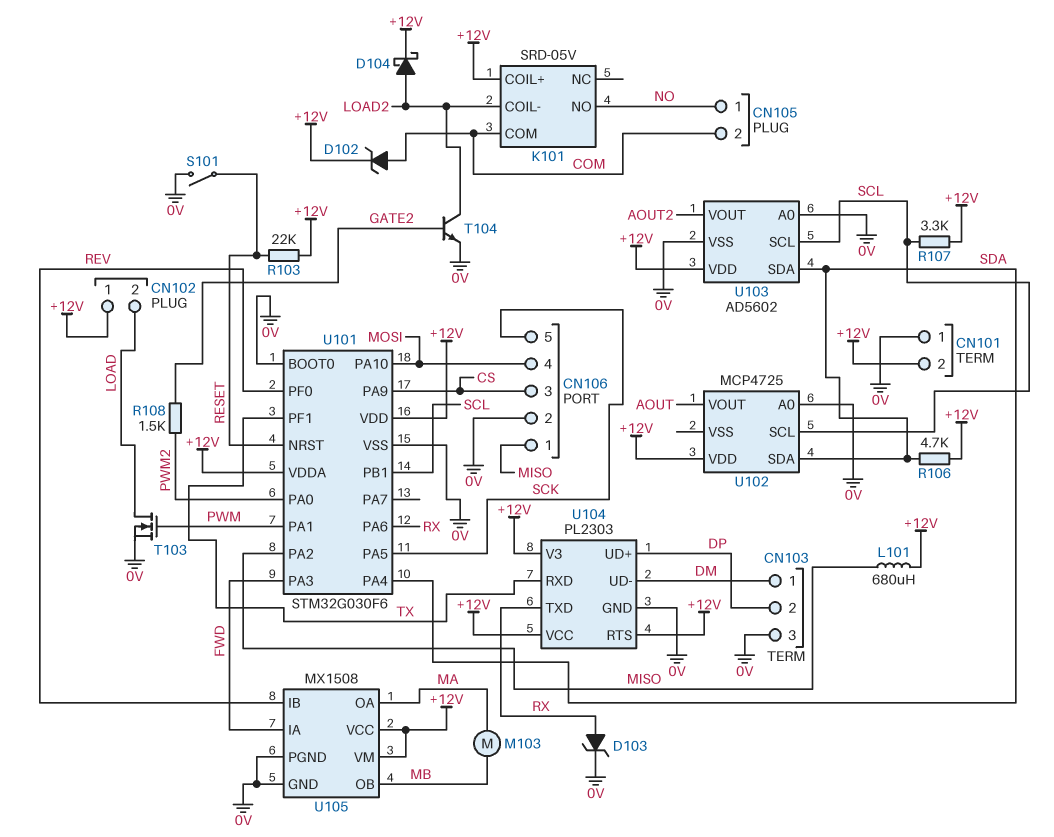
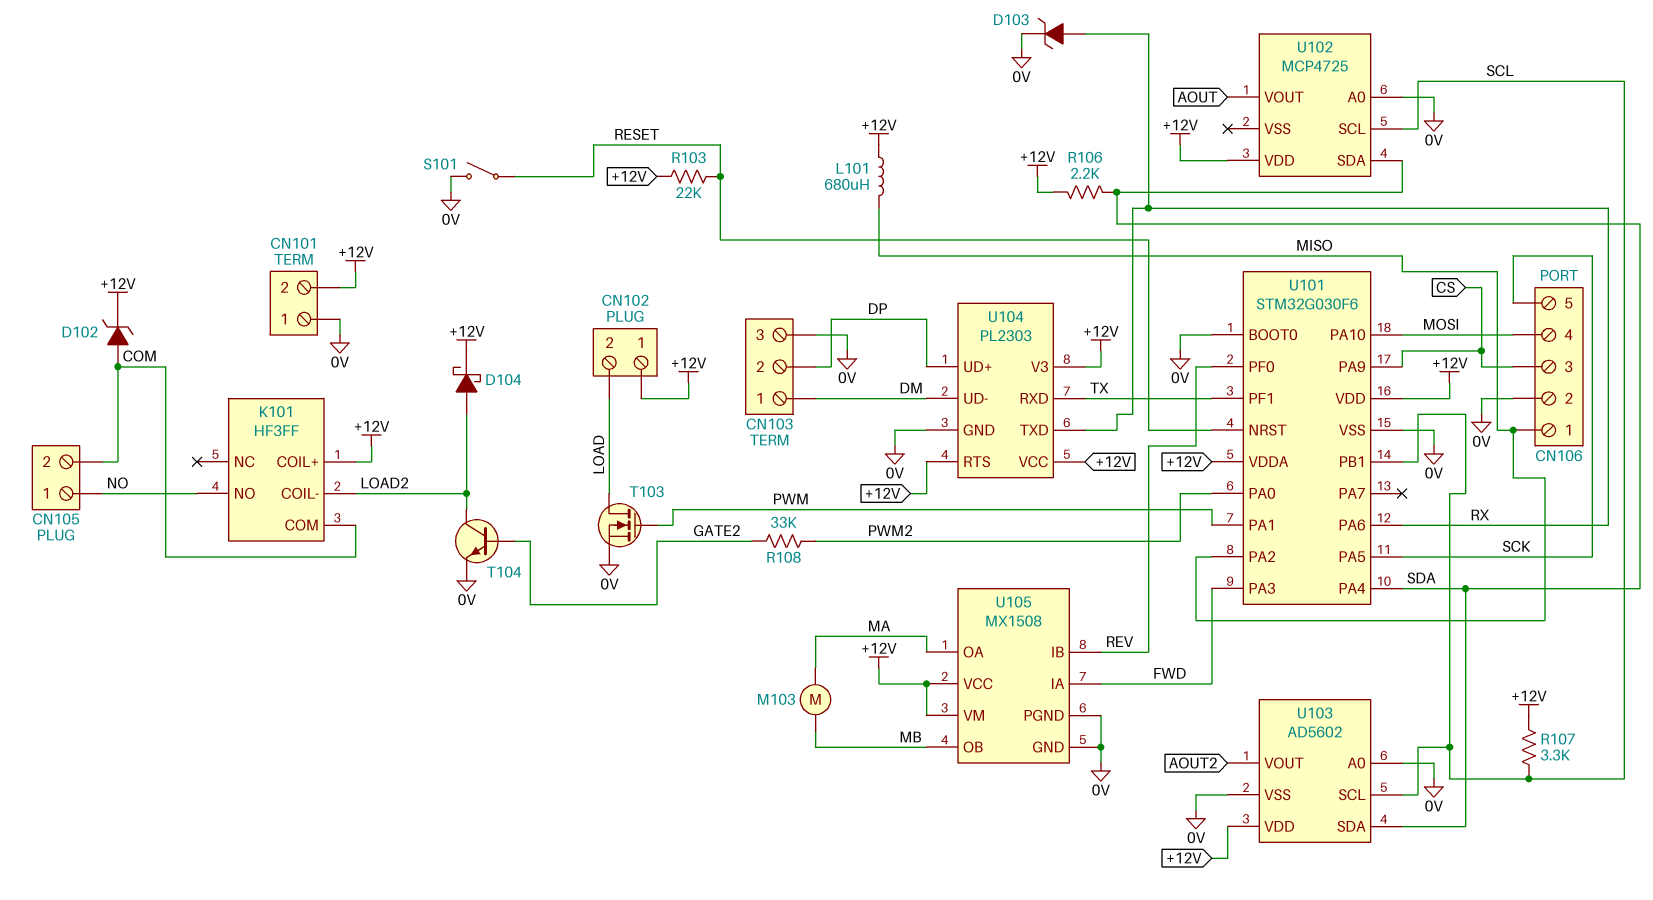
K101: SRD-05V -> HF3FF
R106: 4.7k (+12V, SDA) -> 2.2k (+12V, SDA)
R108: 1.5k (GATE2, PWM2) -> 33k (GATE2, PWM2)

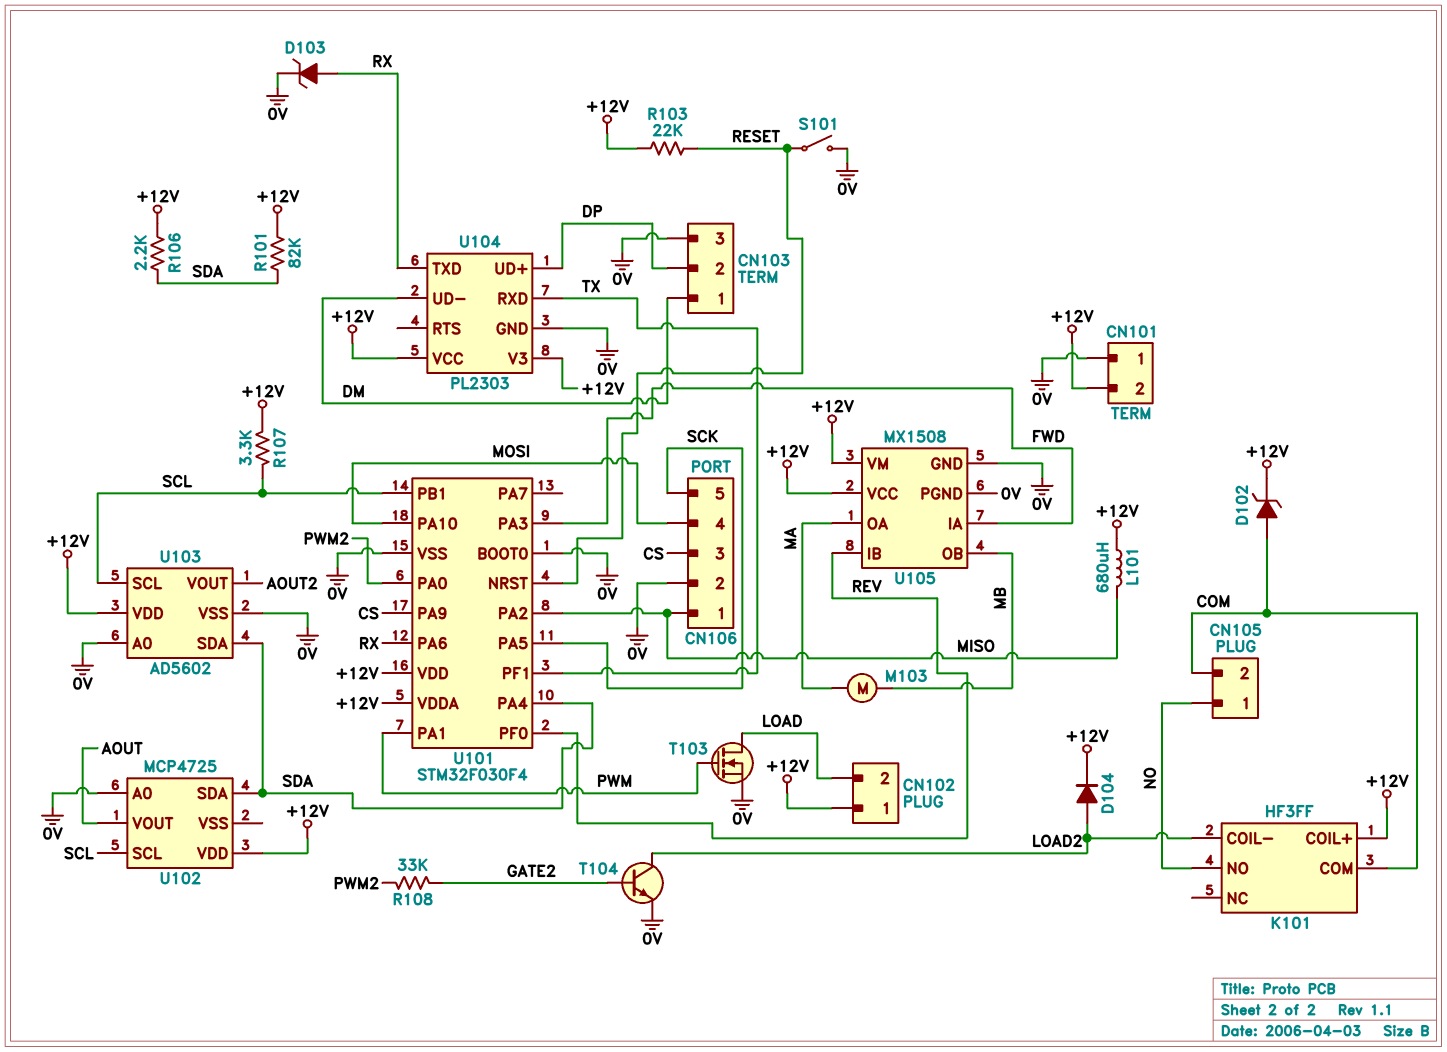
D104: schottky (A LOAD2, K +12V) -> diode (A LOAD2, K +12V)
R101: none -> 82k (+12V, SDA)
U101: STM32G030F6 -> STM32F030F4
U104 pin RTS: +12V -> none

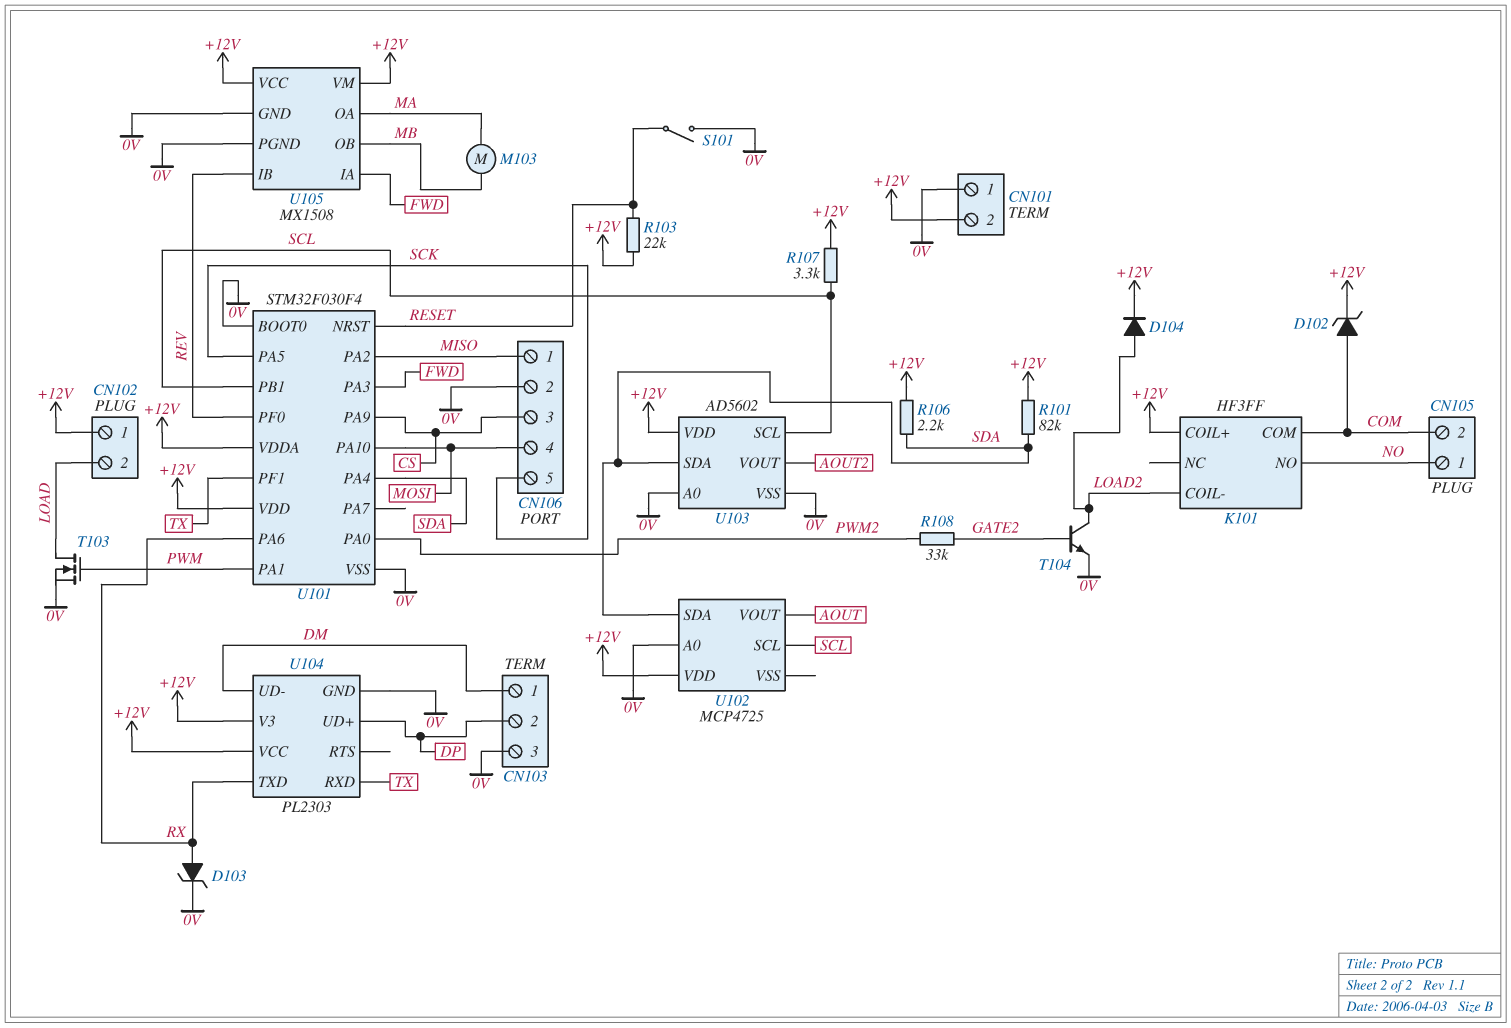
L101: 680uH (+12V, MISO) -> none

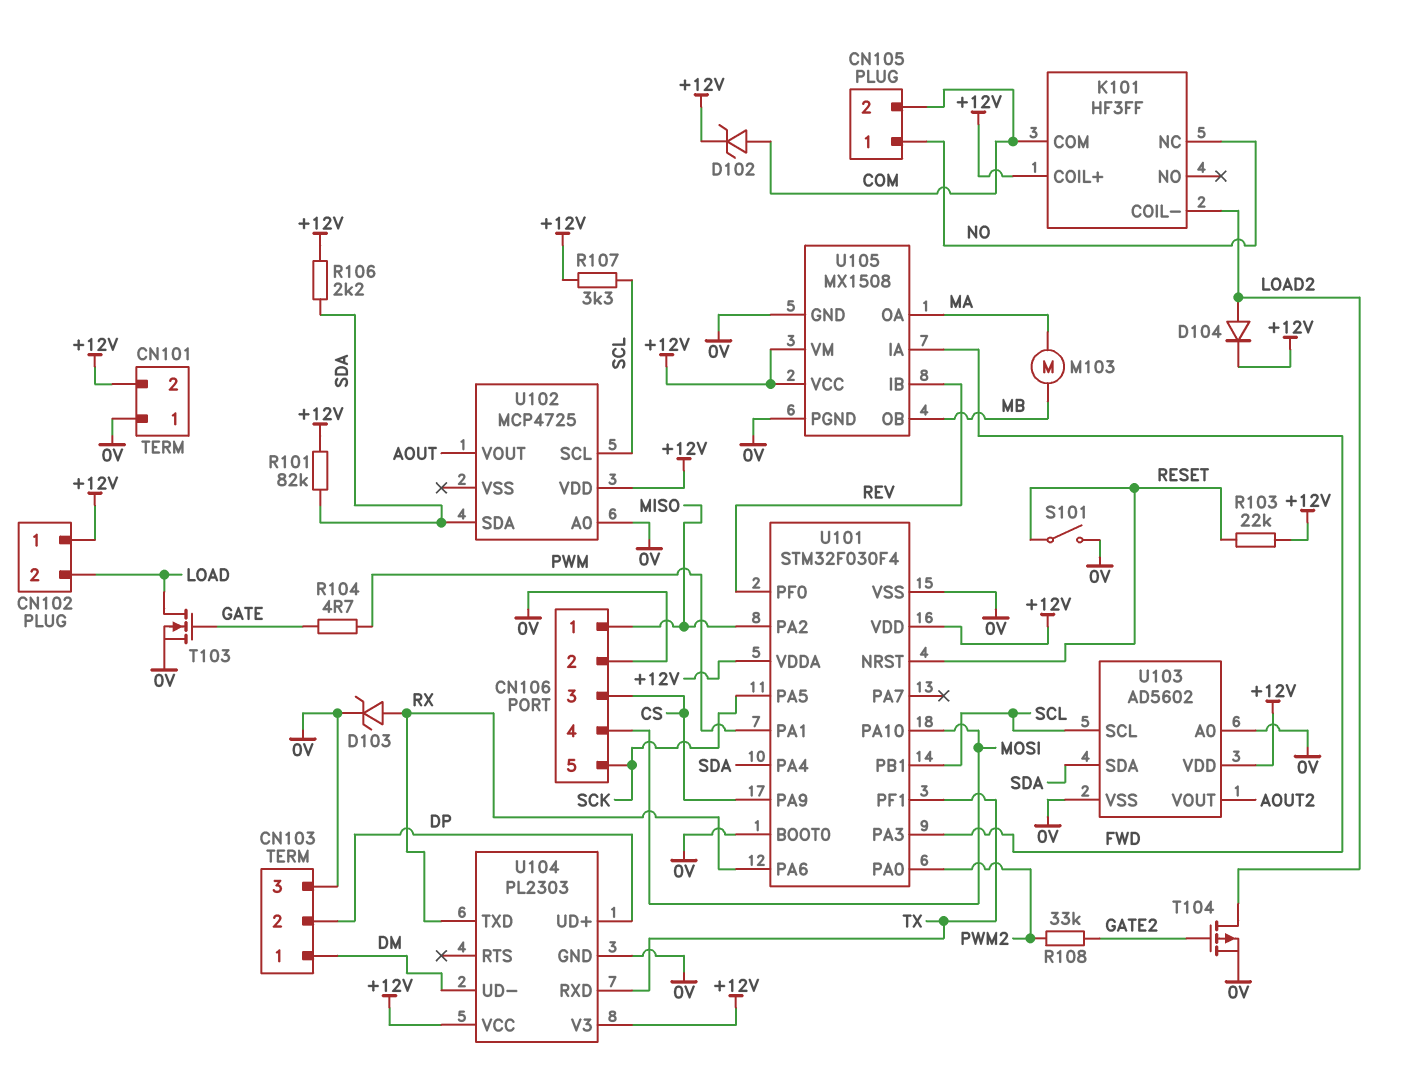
K101 pin NC: none -> NO
K101 pin NO: NO -> none
R104: none -> 4.7 (GATE, PWM)
T103: NMOS (G PWM, D LOAD, S 0V) -> NMOS (G GATE, D LOAD, S 0V)
T104: NPN (B GATE2, C LOAD2, E 0V) -> PMOS (G GATE2, D LOAD2, S 0V)

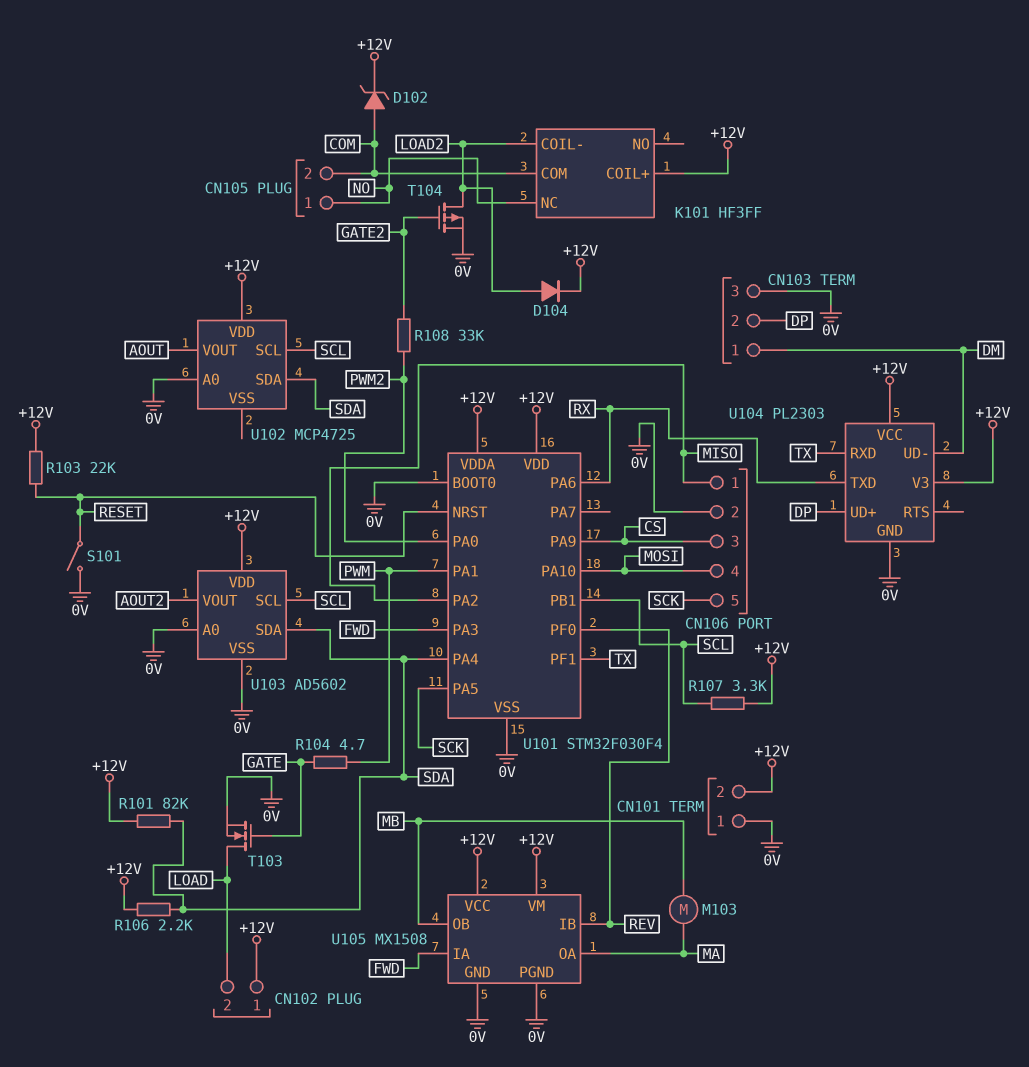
D103: zener (A RX, K 0V) -> none

